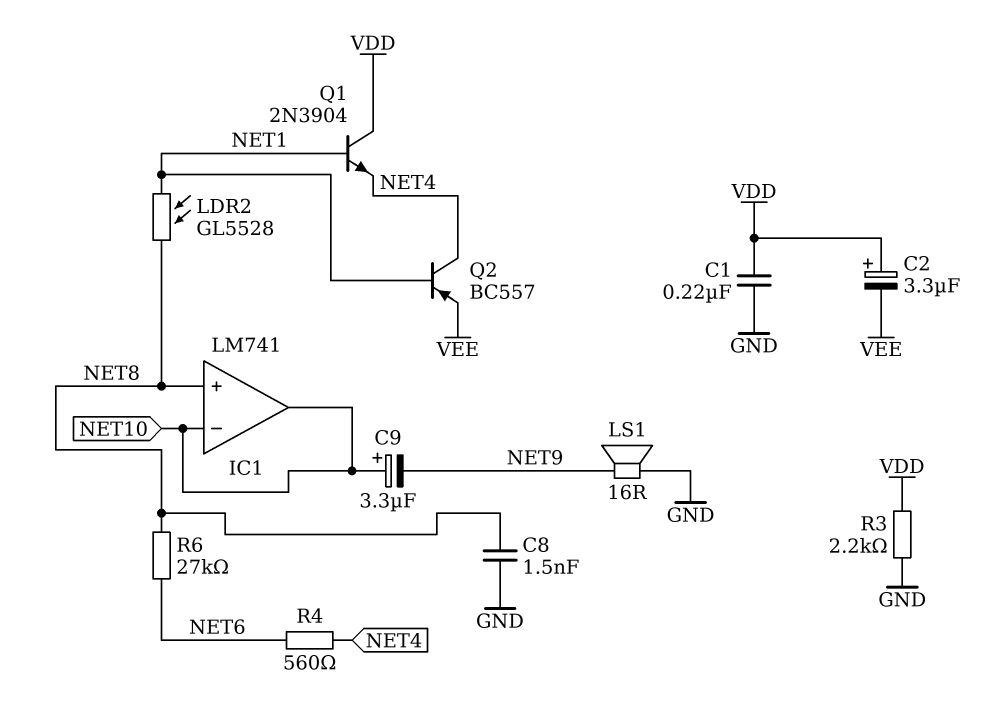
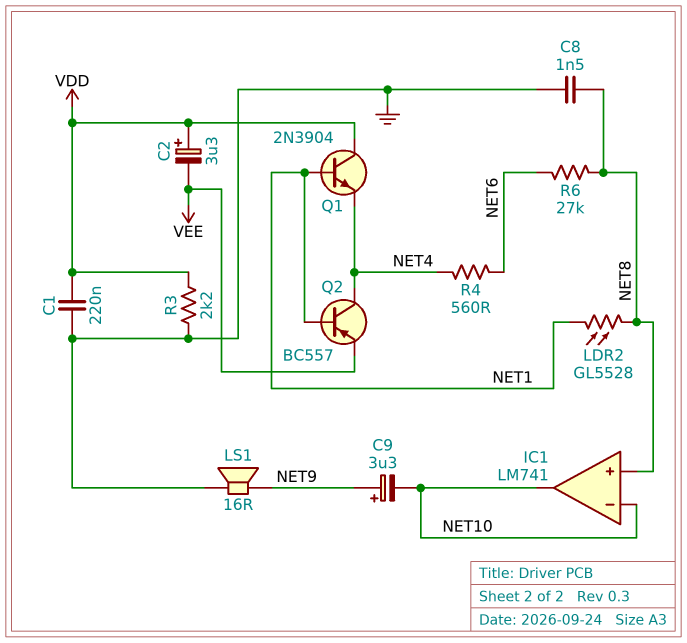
C9: 3.3uF (plus NET10, minus NET9) -> 3.3uF (plus NET9, minus NET10)

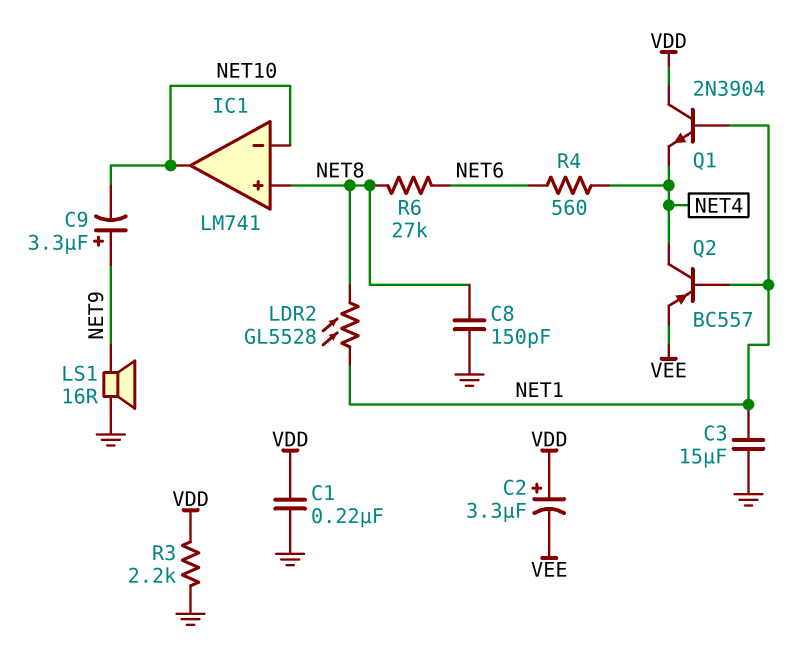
C3: none -> 15uF (GND, NET1)
C8: 1.5nF (GND, NET8) -> 150pF (GND, NET8)

